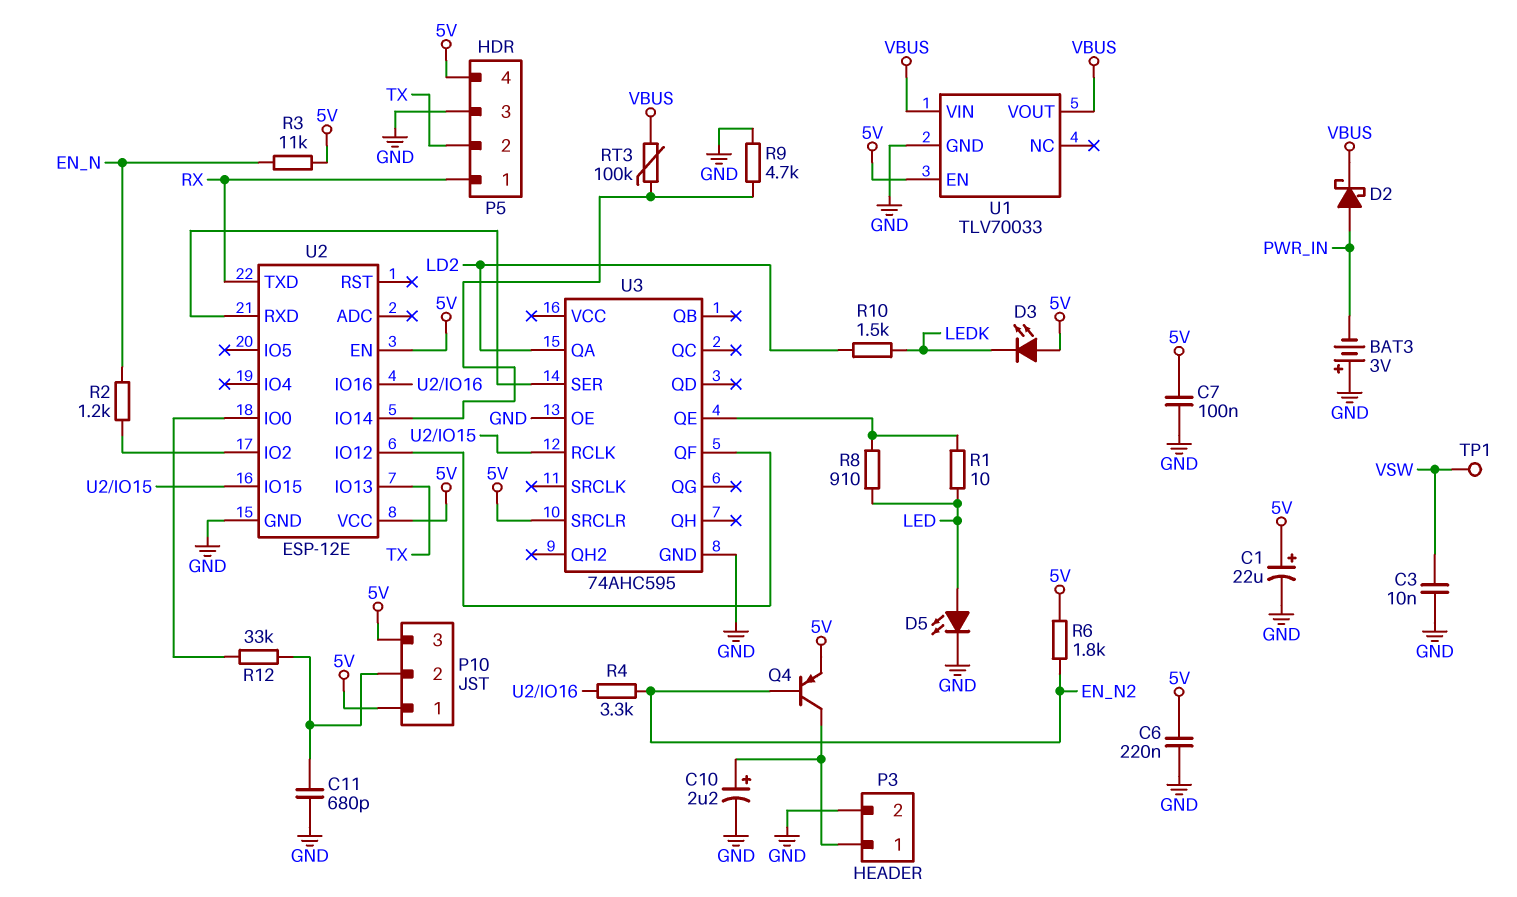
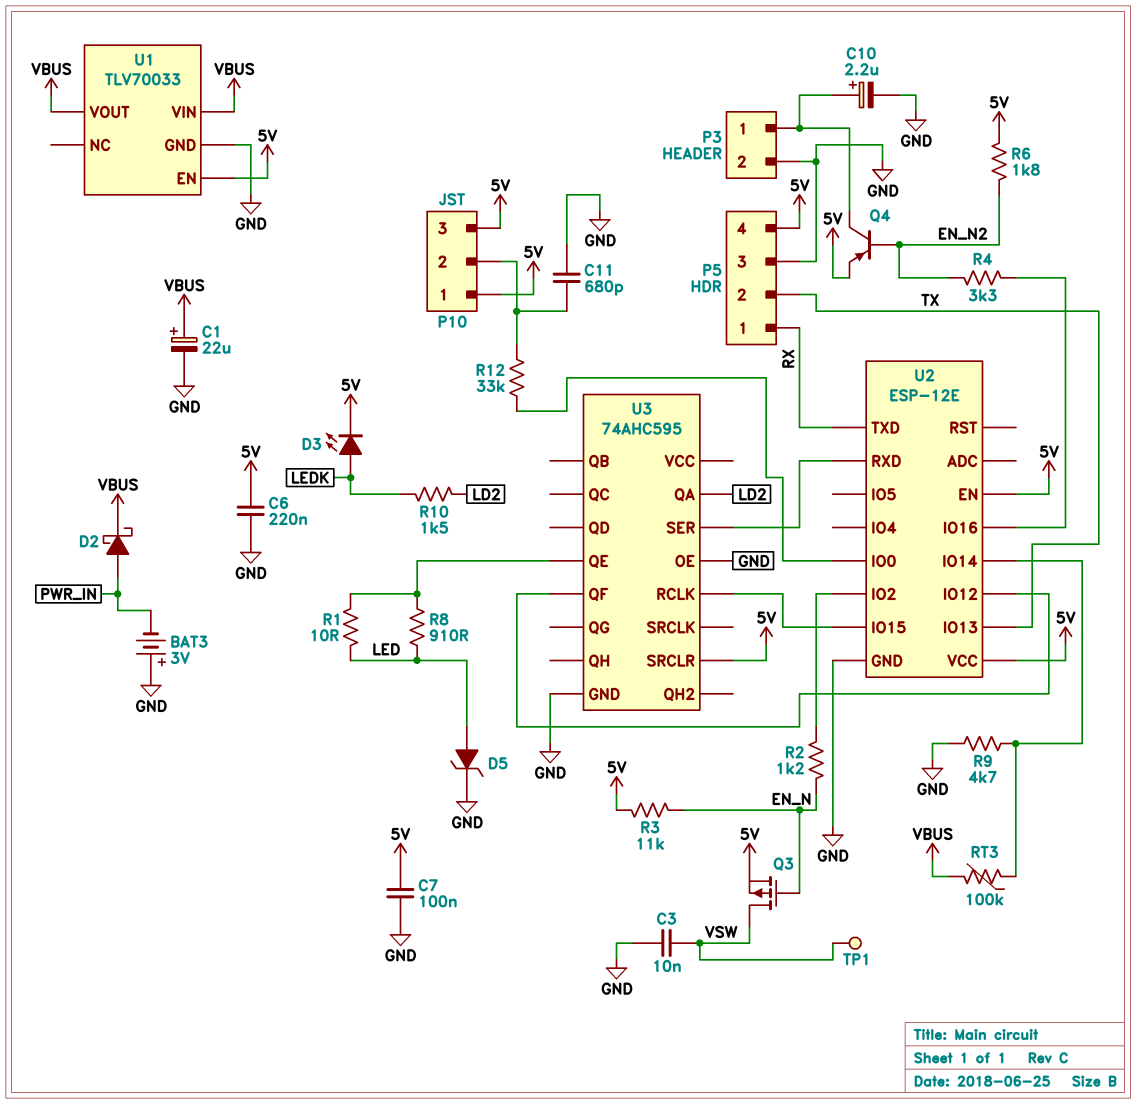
C1: 22uF (plus 5V, minus GND) -> 22uF (plus VBUS, minus GND)
D3: LED (A 5V, K LEDK) -> LED (A LEDK, K 5V)
D5: LED (A LED, K GND) -> zener (A LED, K GND)
Q3: none -> PMOS (G EN_N, D VSW, S 5V)

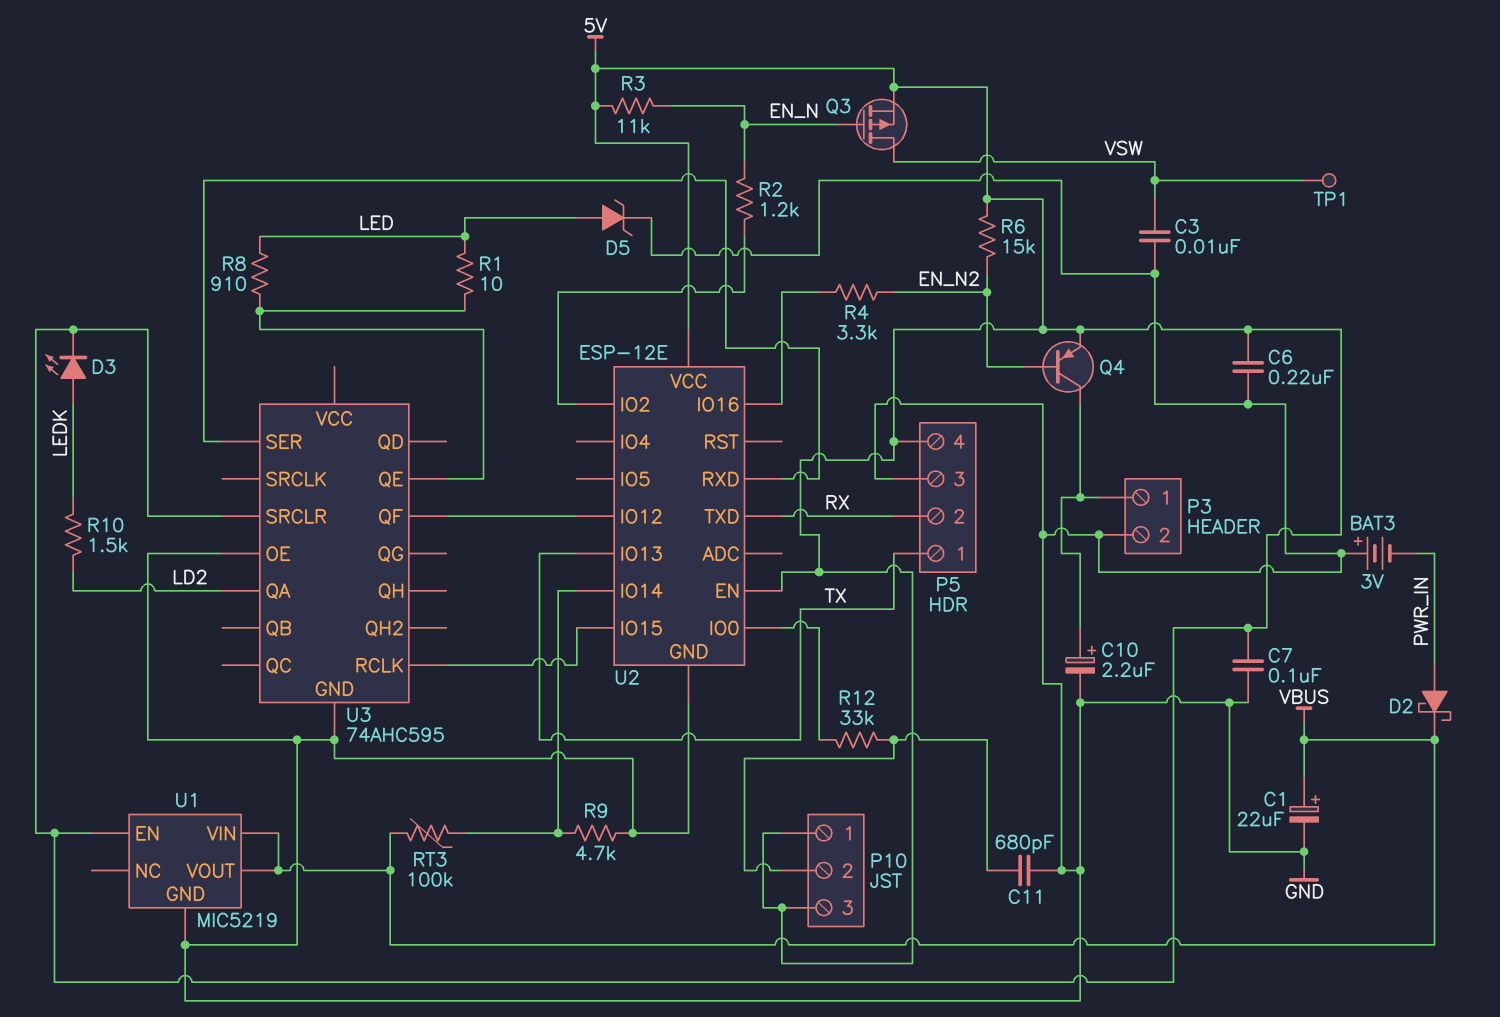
P5 pin 1: RX -> TX
P5 pin 2: TX -> RX
R6: 1.8k (5V, EN_N2) -> 15k (5V, EN_N2)
U1: TLV70033 -> MIC5219

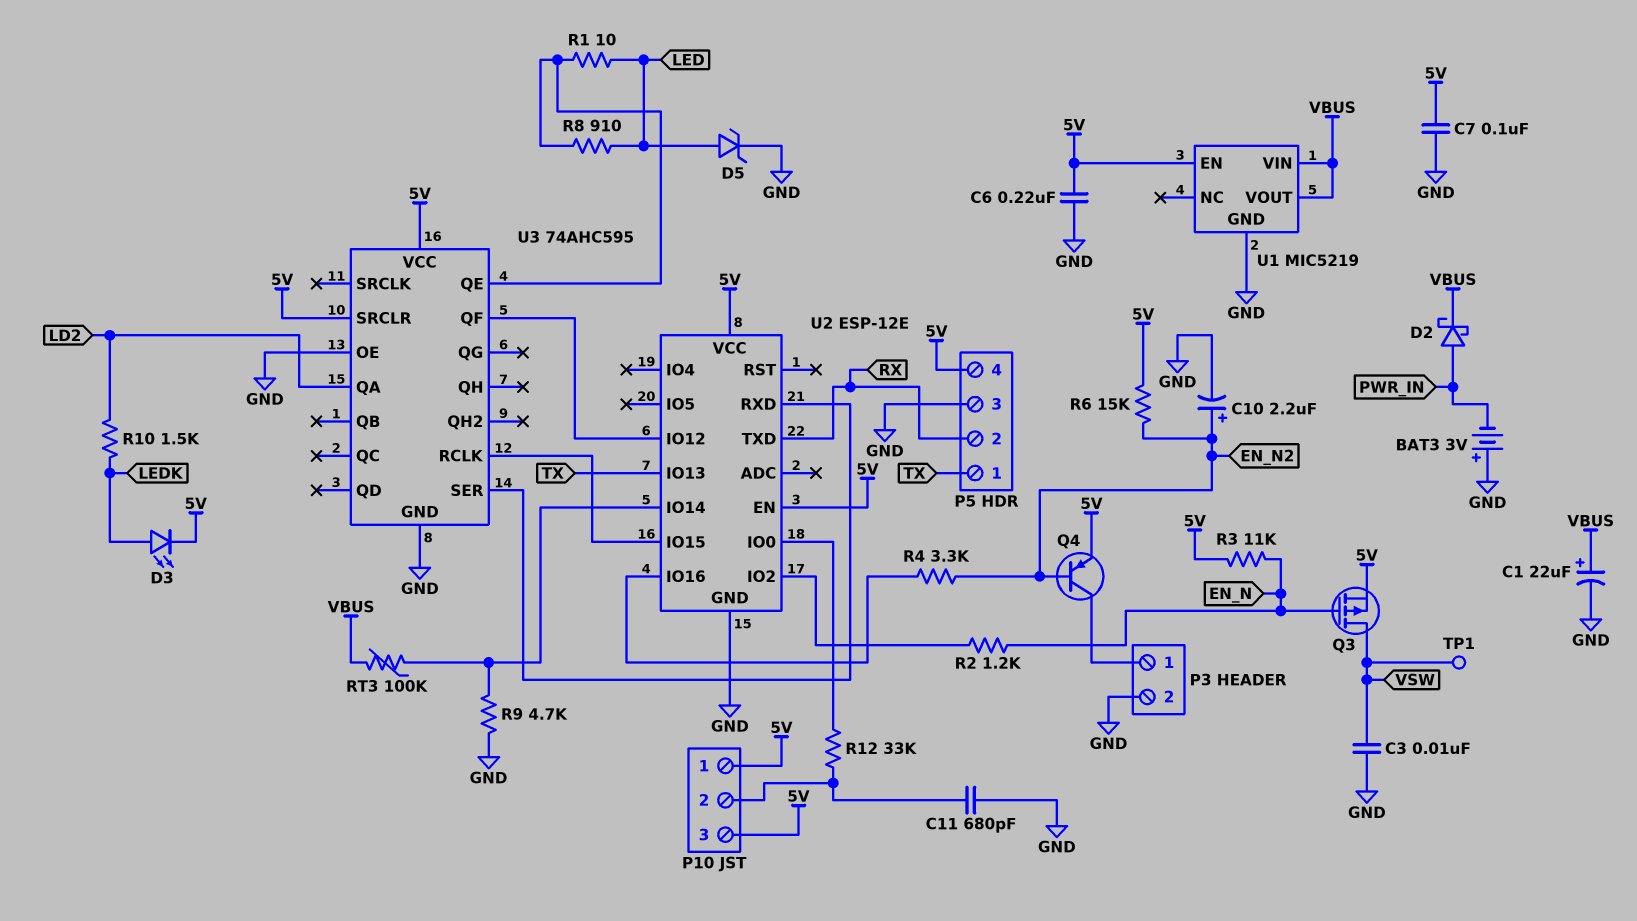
C10: 2.2uF (plus P3/1, minus GND) -> 2.2uF (plus EN_N2, minus GND)
U3 pin VCC: none -> 5V

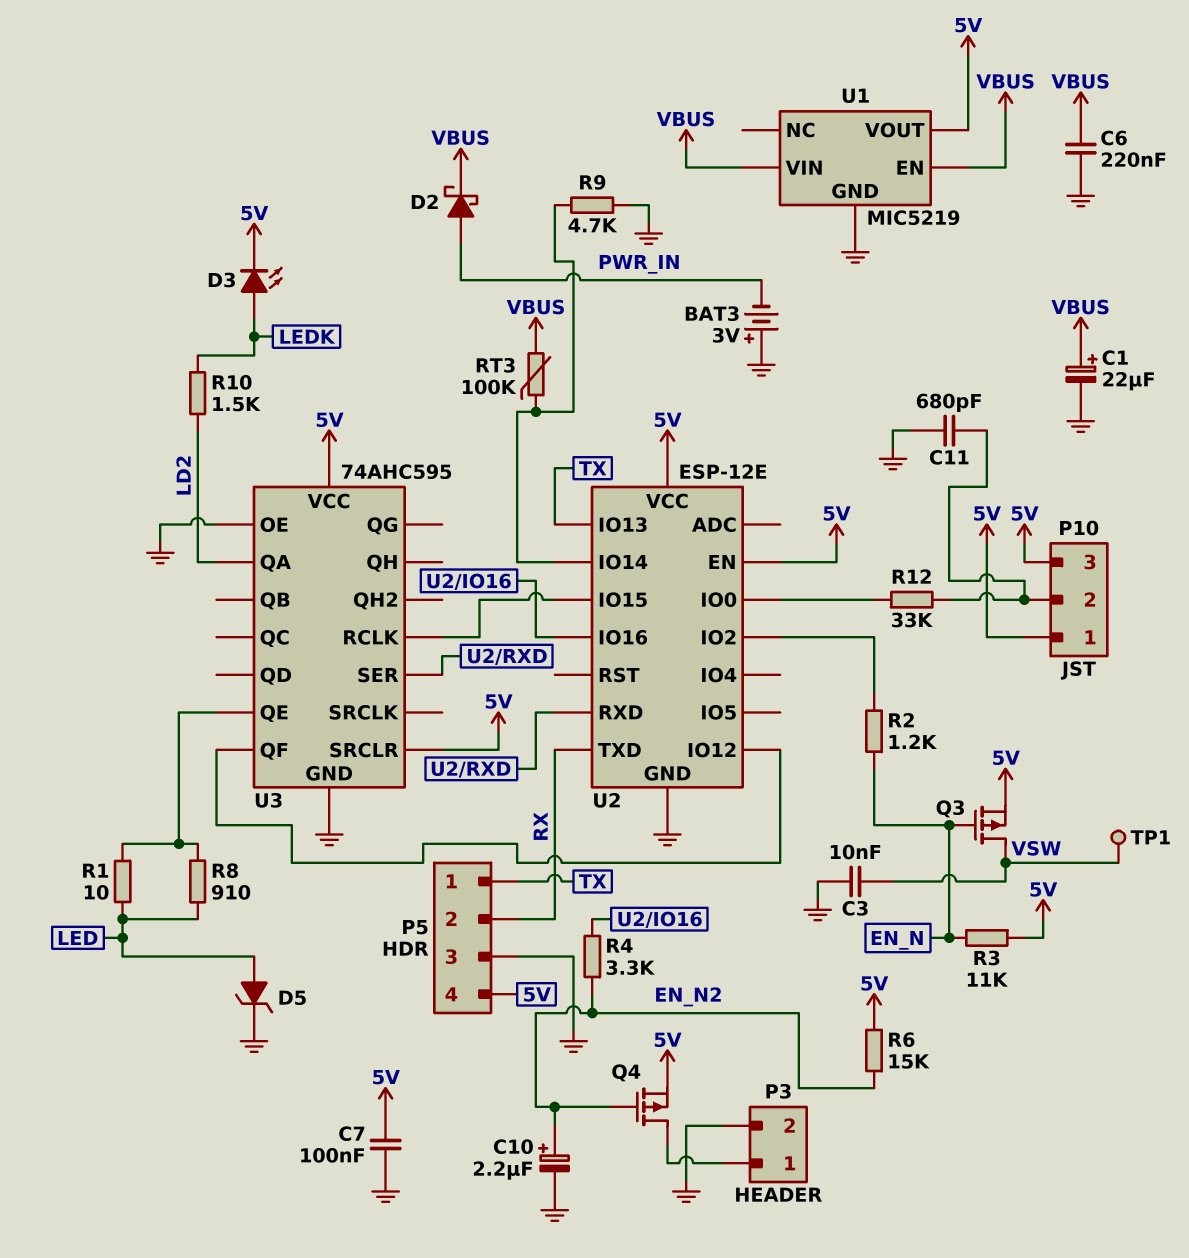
C6: 220nF (5V, GND) -> 220nF (GND, VBUS)
Q4: PNP (B EN_N2, C P3/1, E 5V) -> PMOS (G EN_N2, D P3/1, S 5V)
U1 pin EN: 5V -> VBUS
U1 pin VOUT: VBUS -> 5V

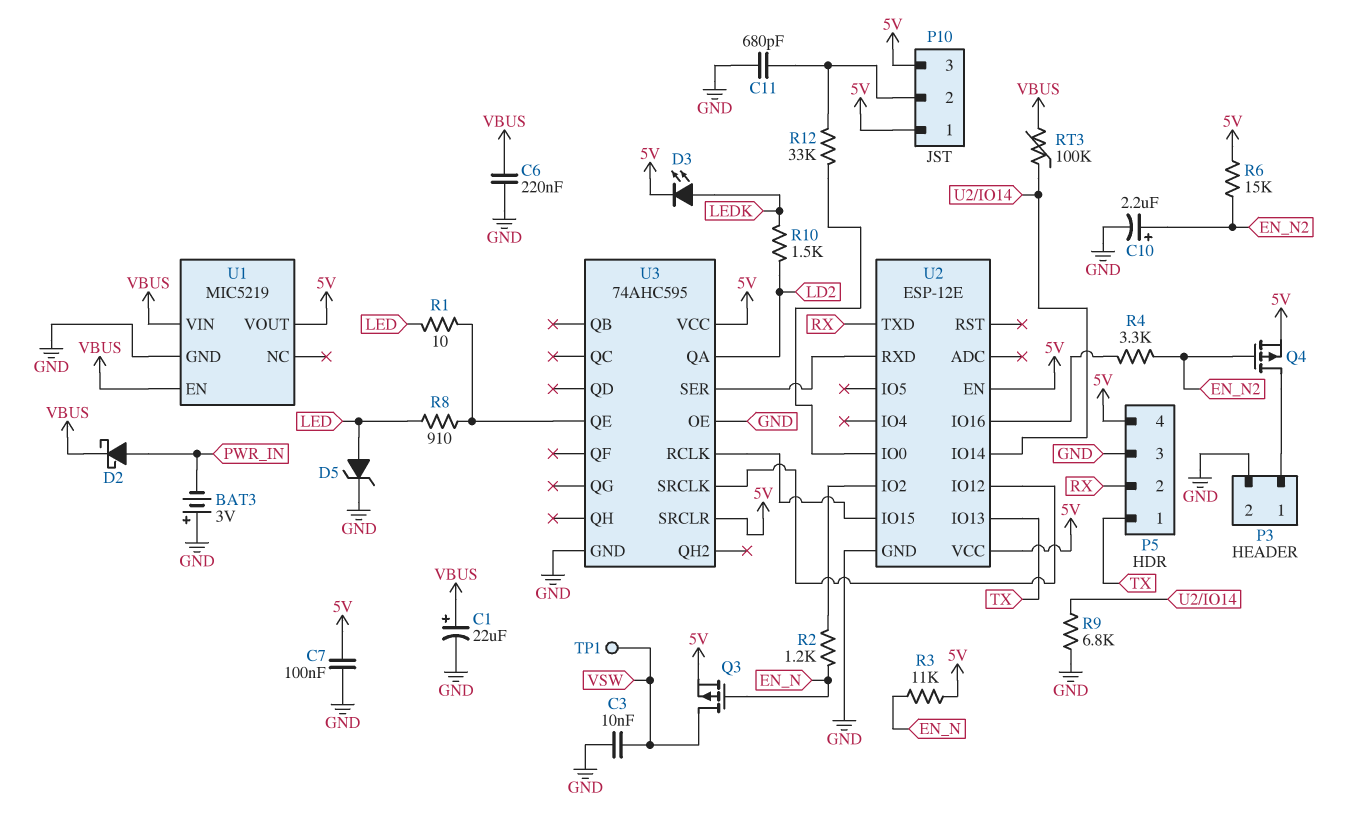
R9: 4.7k (GND, U2/IO14) -> 6.8k (GND, U2/IO14)
U3 pin QF: U2/IO12 -> none
U3 pin SRCLK: none -> U2/IO12

